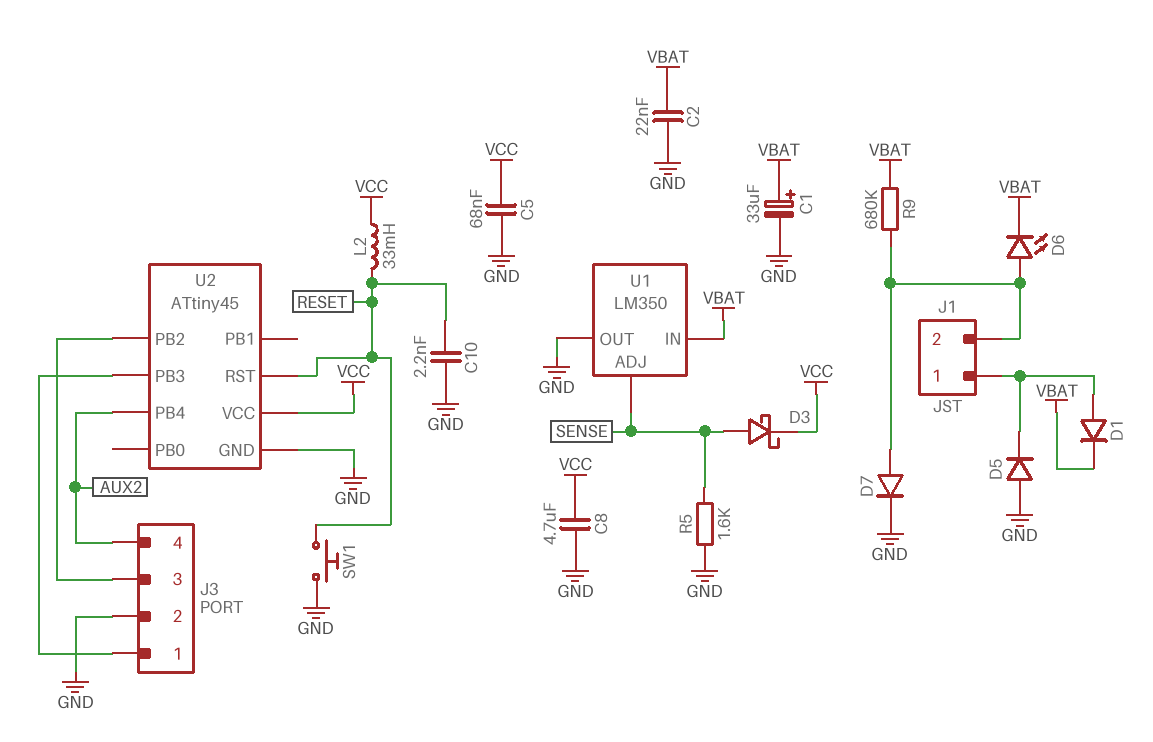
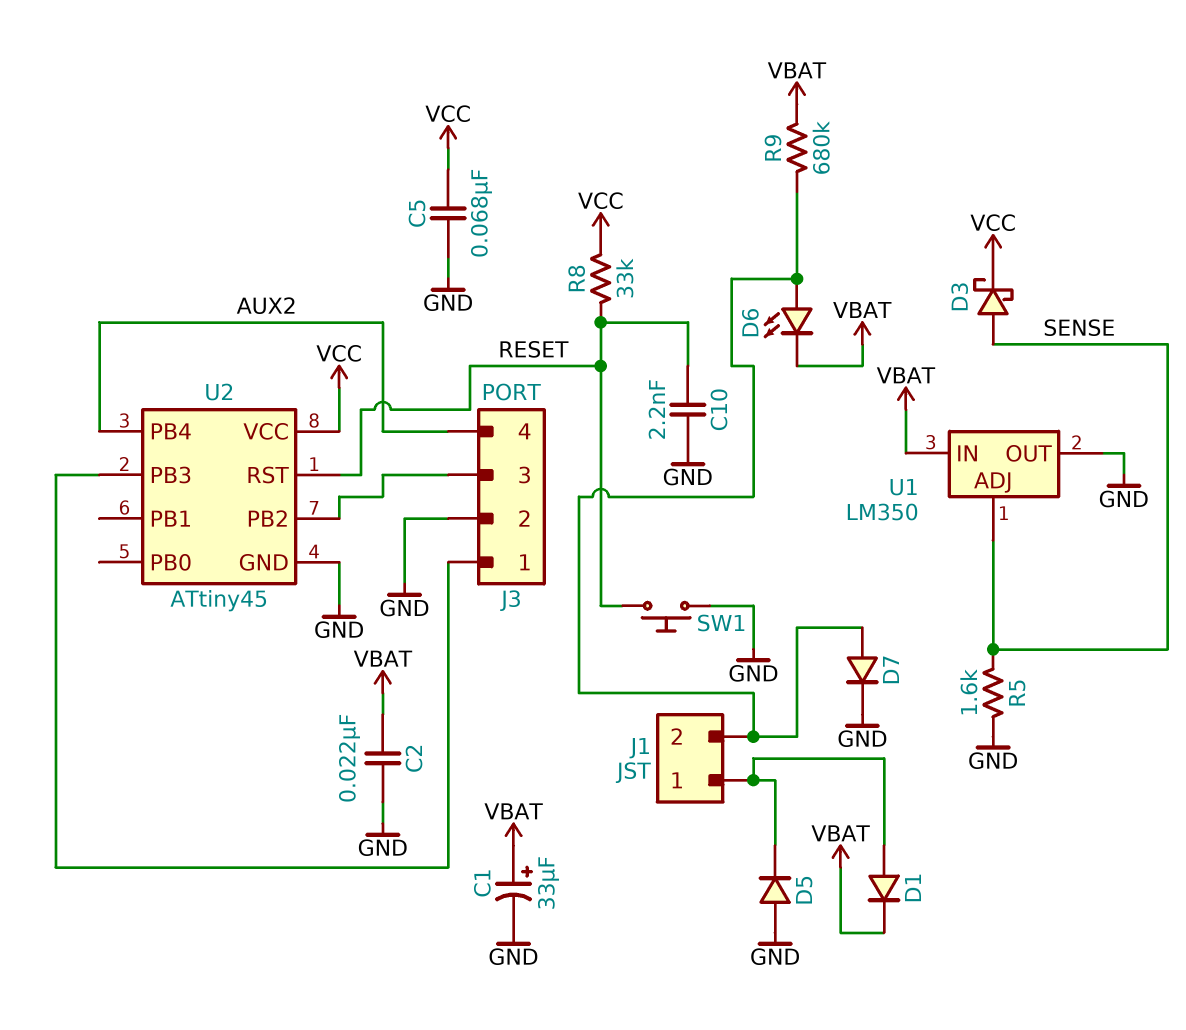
C8: 4.7uF (GND, VCC) -> none
L2: 33mH (RESET, VCC) -> none
R8: none -> 33k (RESET, VCC)

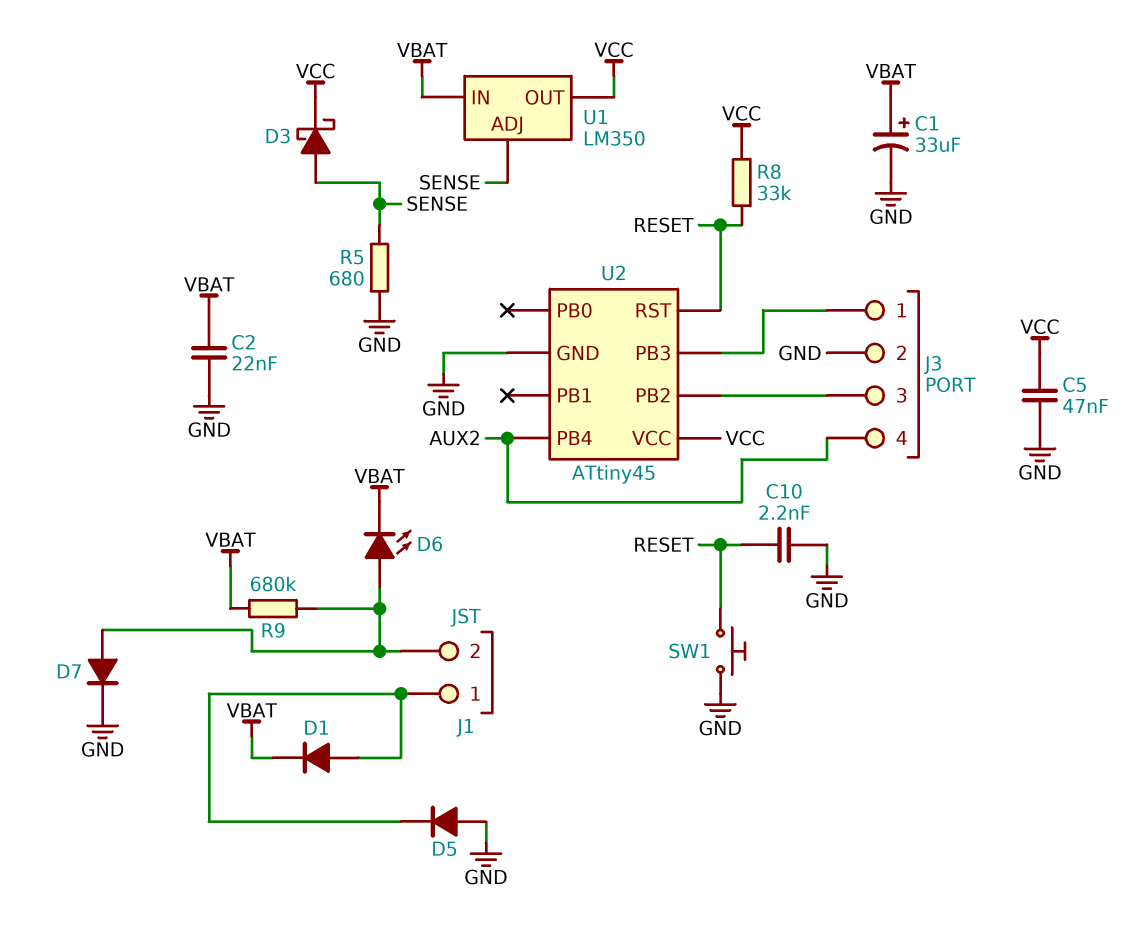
C5: 68nF (GND, VCC) -> 47nF (GND, VCC)
R5: 1.6k (GND, SENSE) -> 680 (GND, SENSE)
U1 pin OUT: GND -> VCC

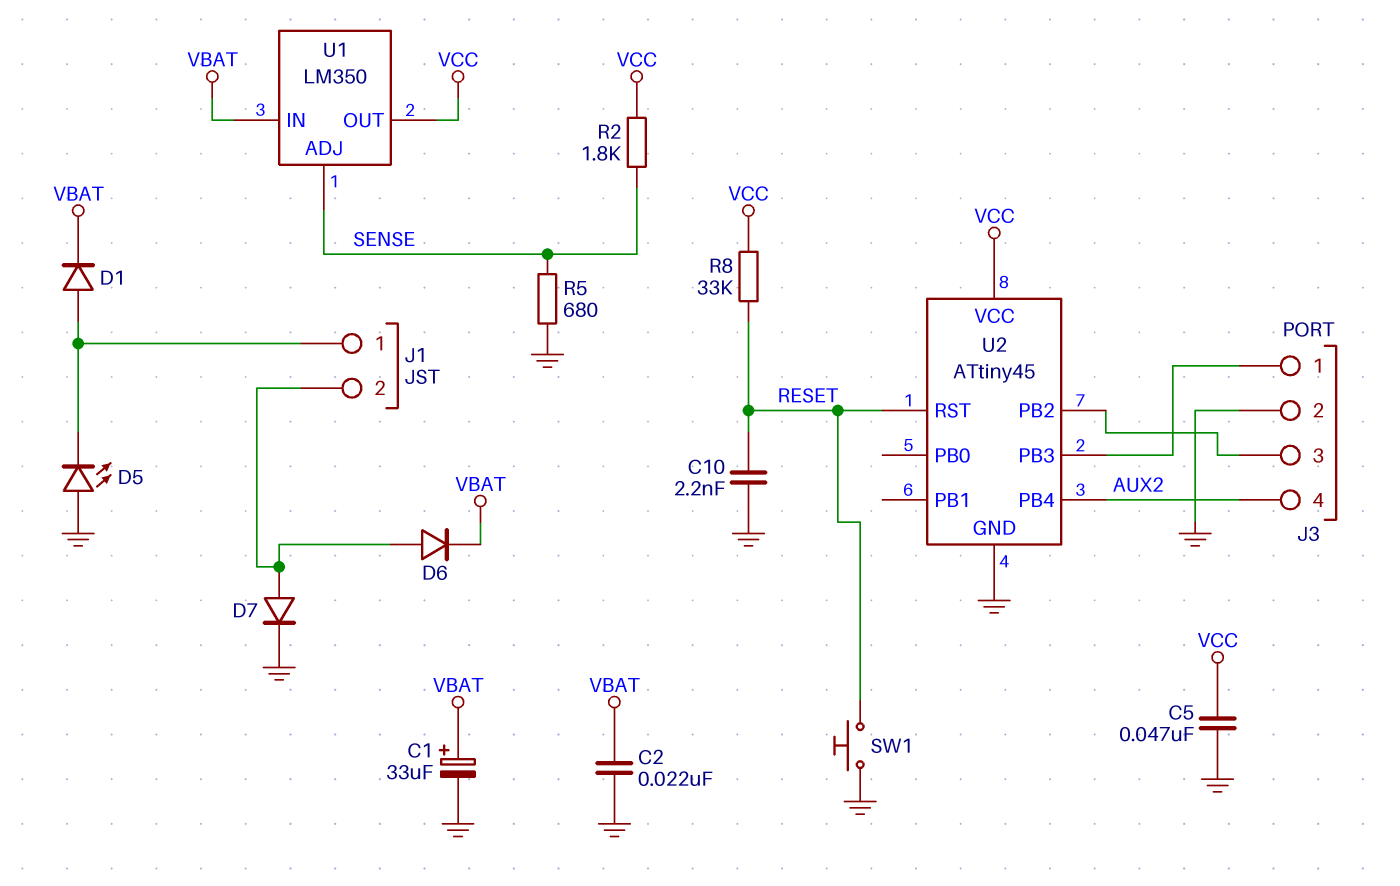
D3: schottky (A SENSE, K VCC) -> none
D5: diode (A GND, K J1/1) -> LED (A GND, K J1/1)
D6: LED (A J1/2, K VBAT) -> diode (A J1/2, K VBAT)
R2: none -> 1.8k (SENSE, VCC)
R9: 680k (J1/2, VBAT) -> none

